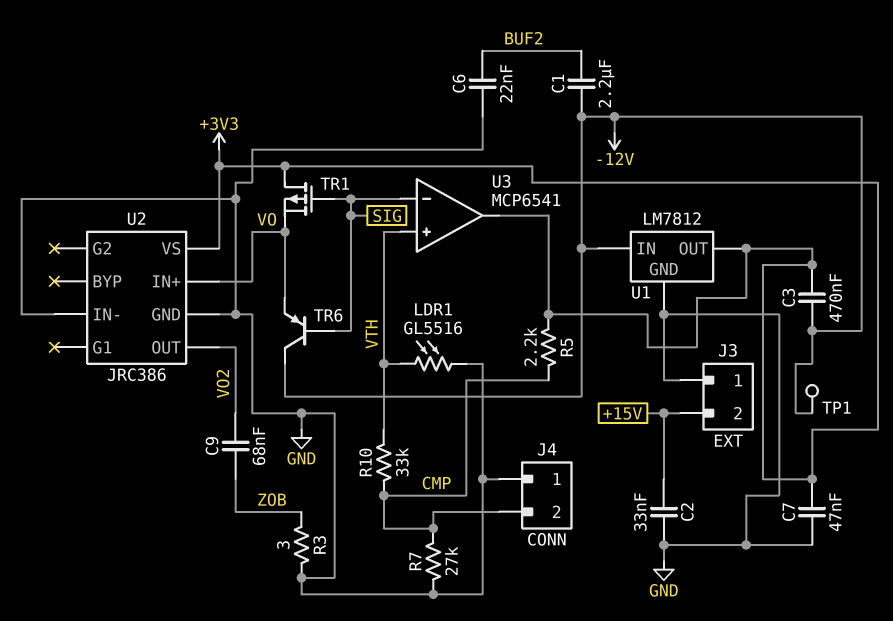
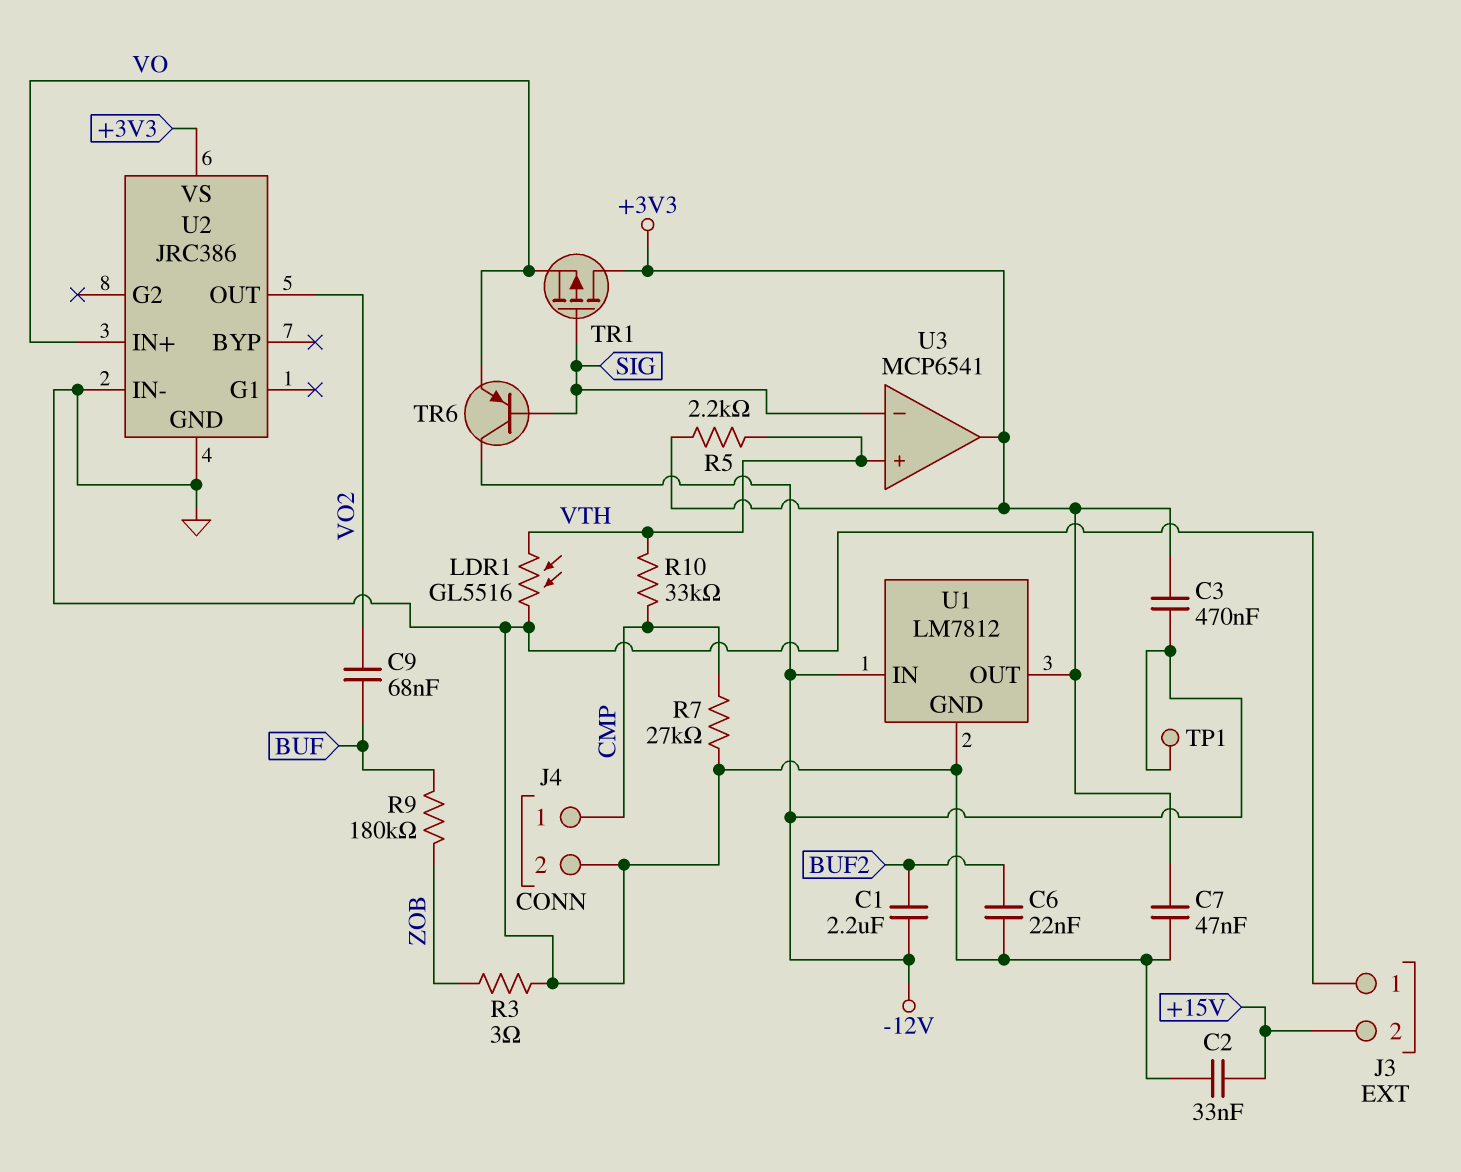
C9: 68nF (VO2, ZOB) -> 68nF (BUF, VO2)
J4 pin 1: GND -> CMP
J4 pin 2: CMP -> GND
R5: 2.2k (+3V3, CMP) -> 2.2k (+3V3, VTH)
R9: none -> 180k (BUF, ZOB)

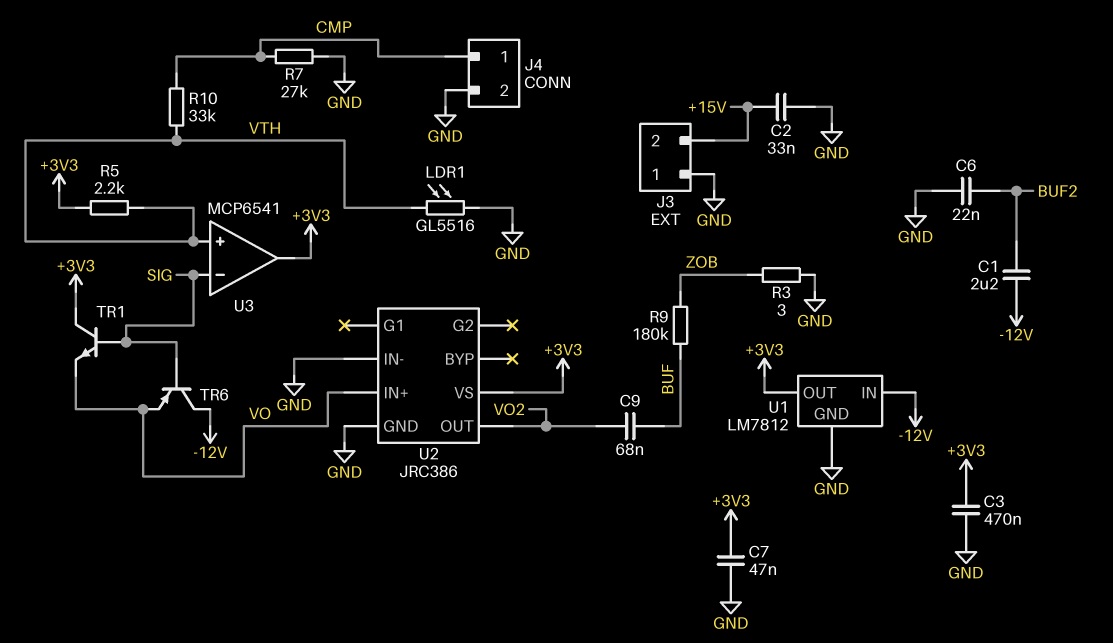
C3: 470nF (+3V3, -12V) -> 470nF (+3V3, GND)
TP1: test point (-12V) -> none
TR1: PMOS (G SIG, D +3V3, S VO) -> NPN (B SIG, C +3V3, E VO)

